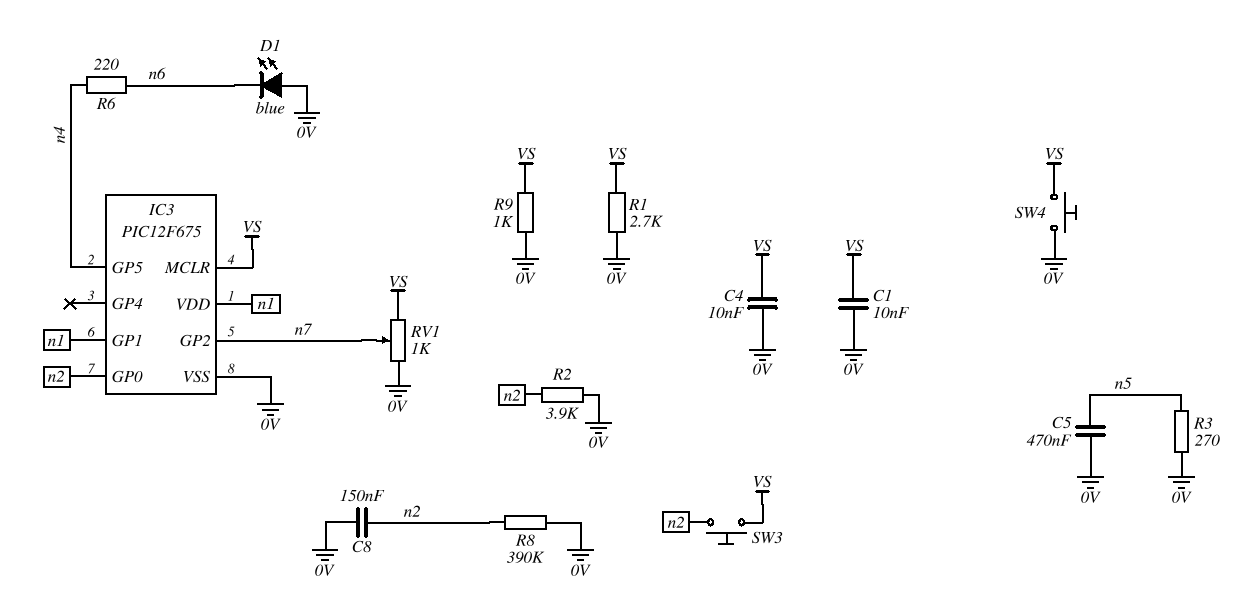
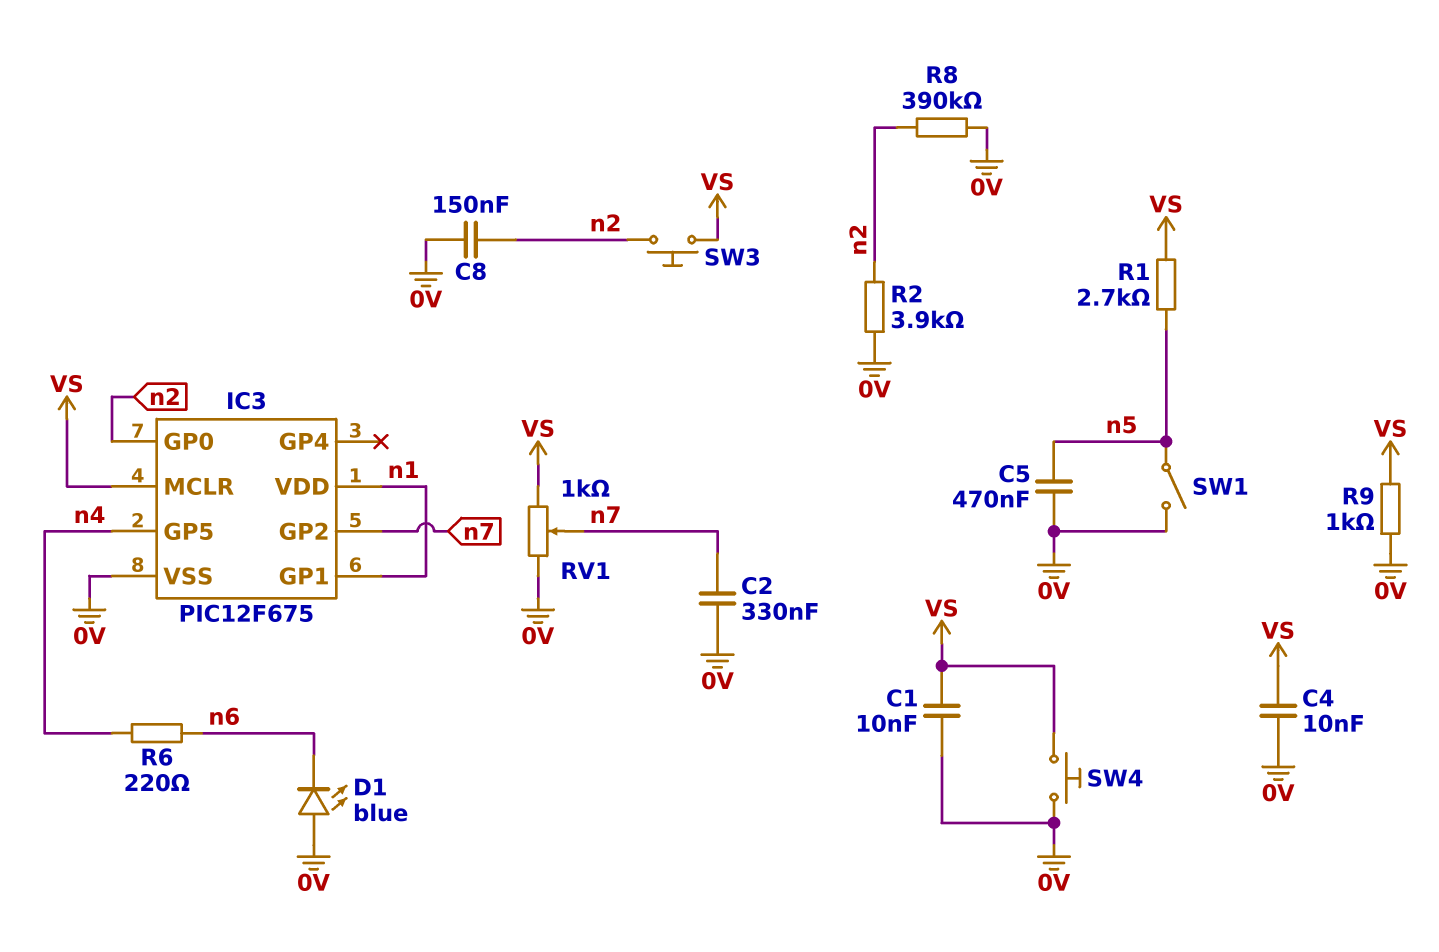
C2: none -> 330nF (0V, n7)
R1: 2.7k (0V, VS) -> 2.7k (VS, n5)
R3: 270 (0V, n5) -> none
SW1: none -> switch (0V, n5)

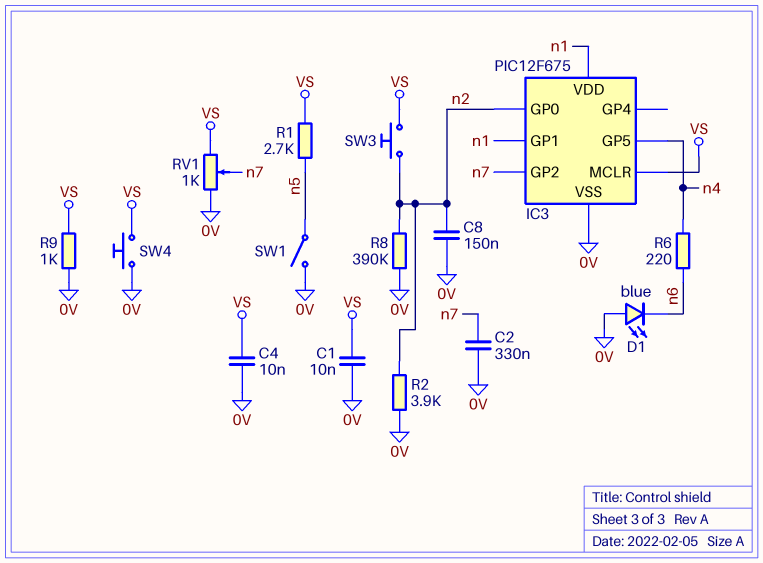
C5: 470nF (0V, n5) -> none

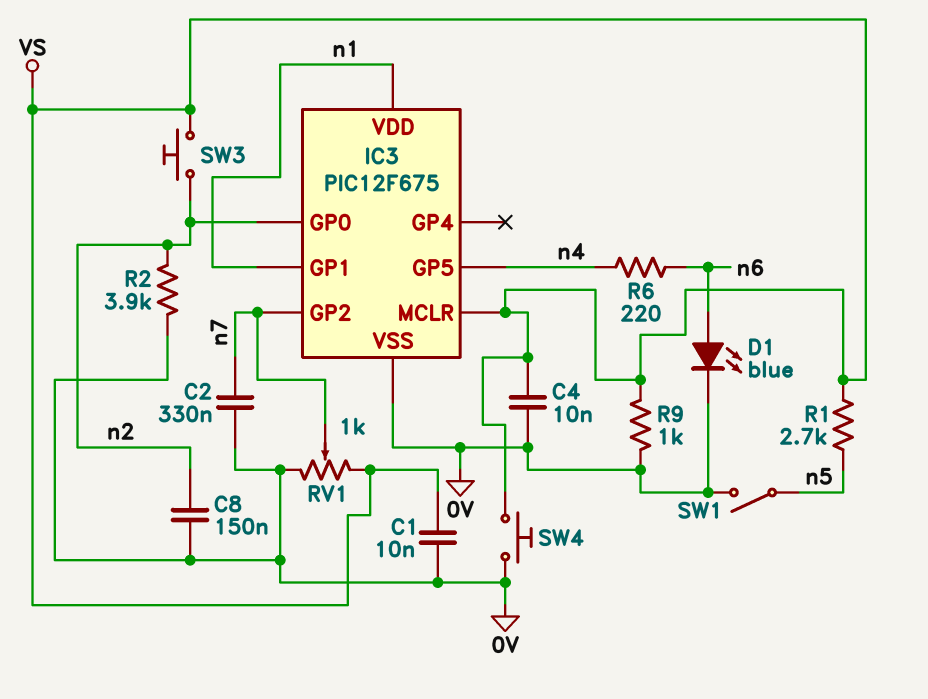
D1: LED blue (A 0V, K n6) -> LED blue (A n6, K 0V)
R8: 390k (0V, n2) -> none

